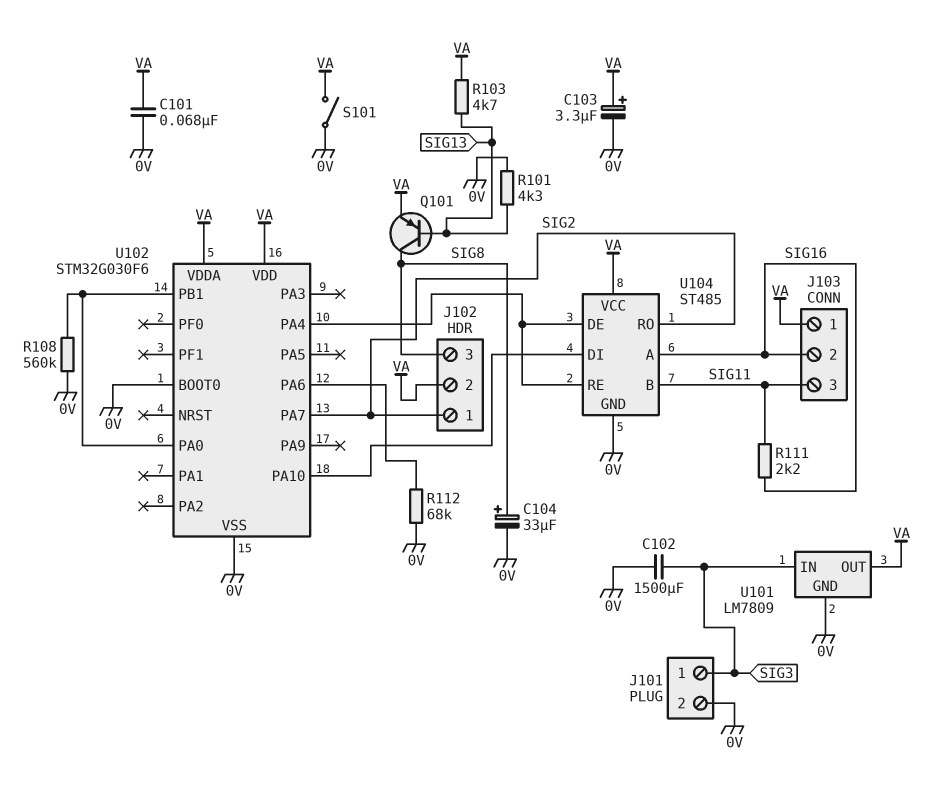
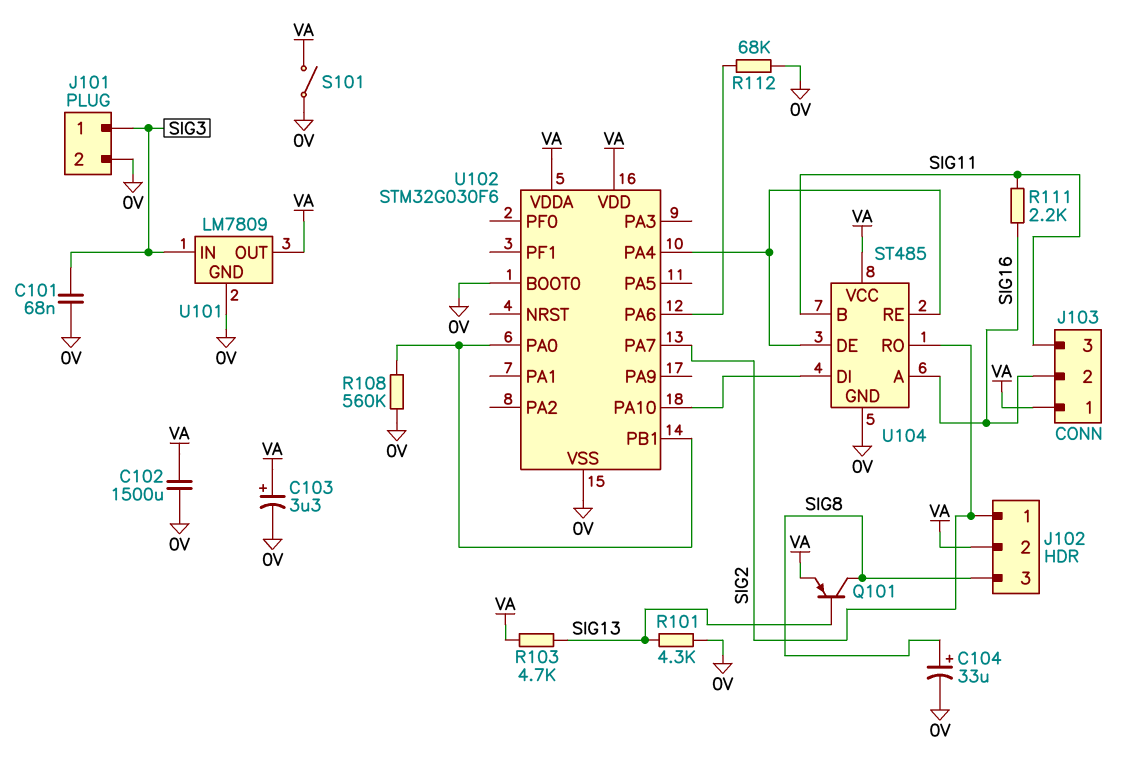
C101: 68nF (0V, VA) -> 68nF (0V, SIG3)
C102: 1500uF (0V, SIG3) -> 1500uF (0V, VA)

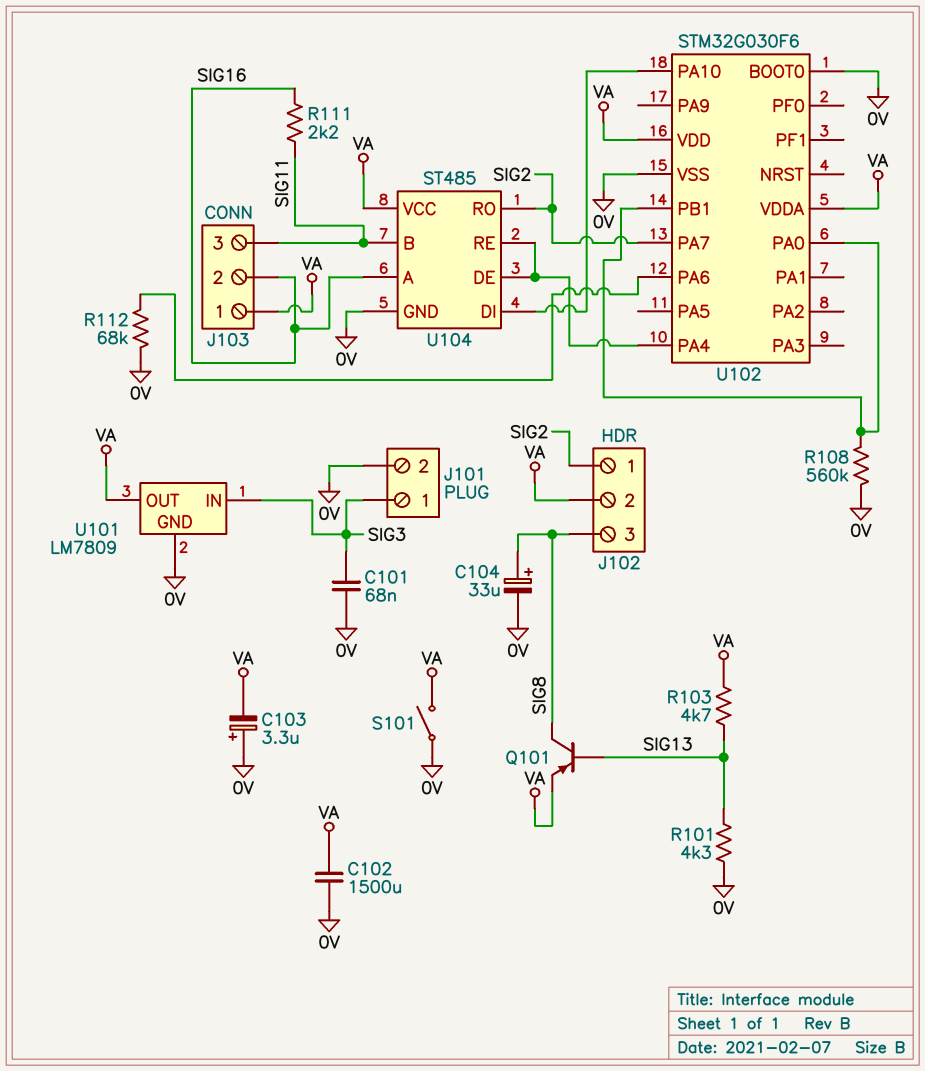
C103: 3.3uF (plus VA, minus 0V) -> 3.3uF (plus 0V, minus VA)

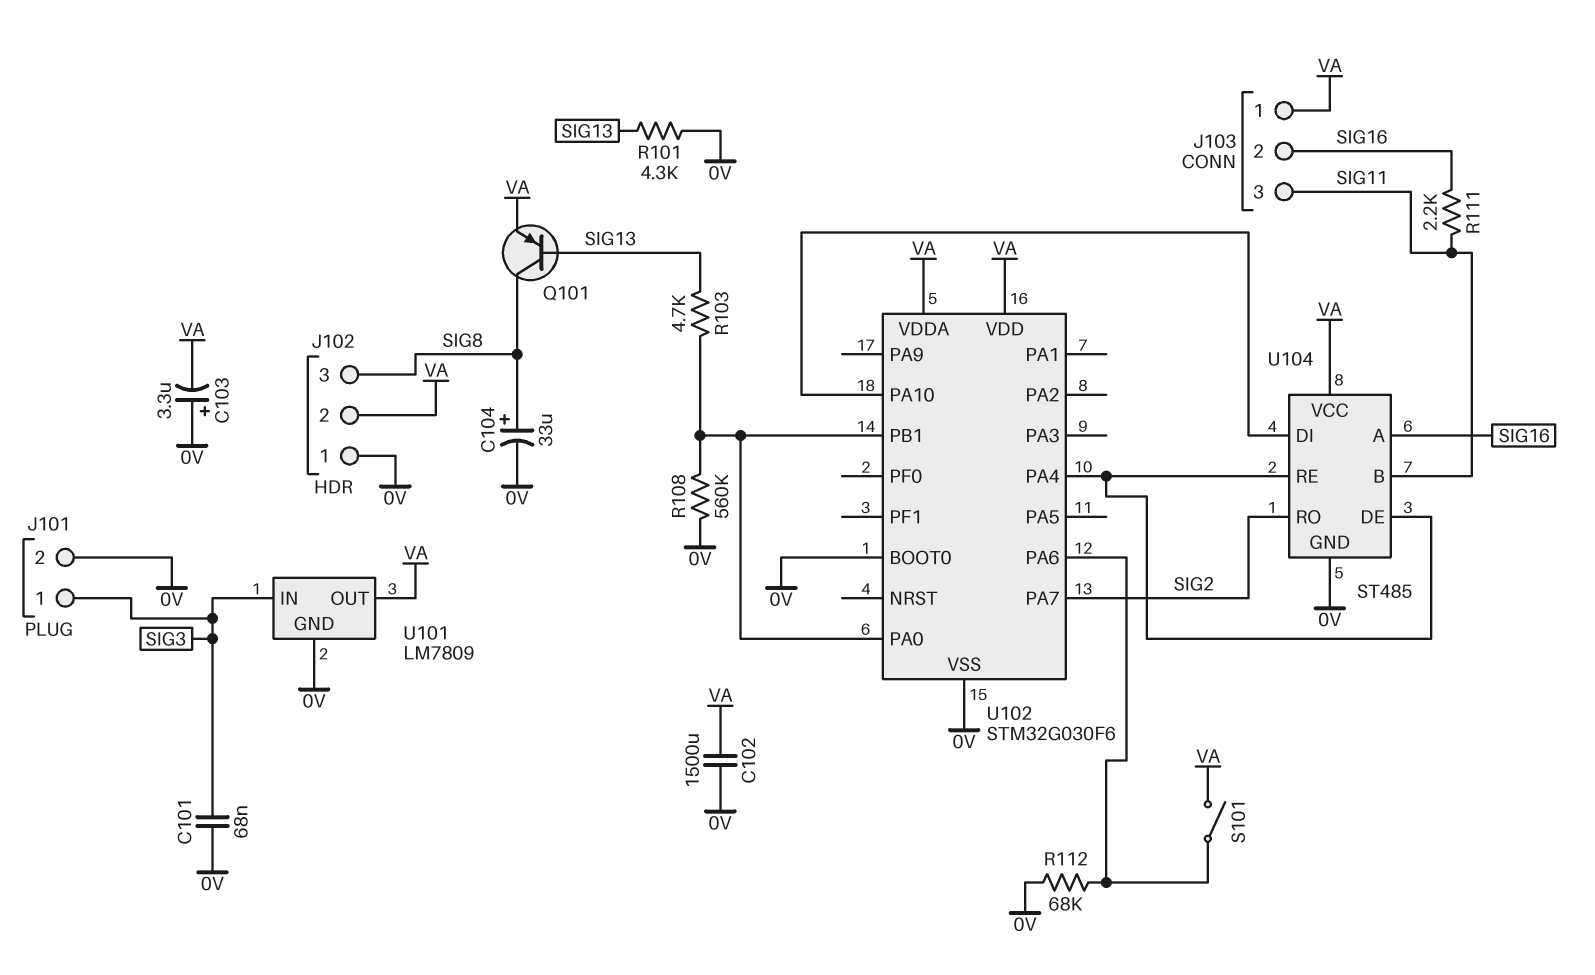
J102 pin 1: SIG2 -> 0V
R103: 4.7k (SIG13, VA) -> 4.7k (SIG13, U102/PA0)
S101: switch (0V, VA) -> switch (U102/PA6, VA)

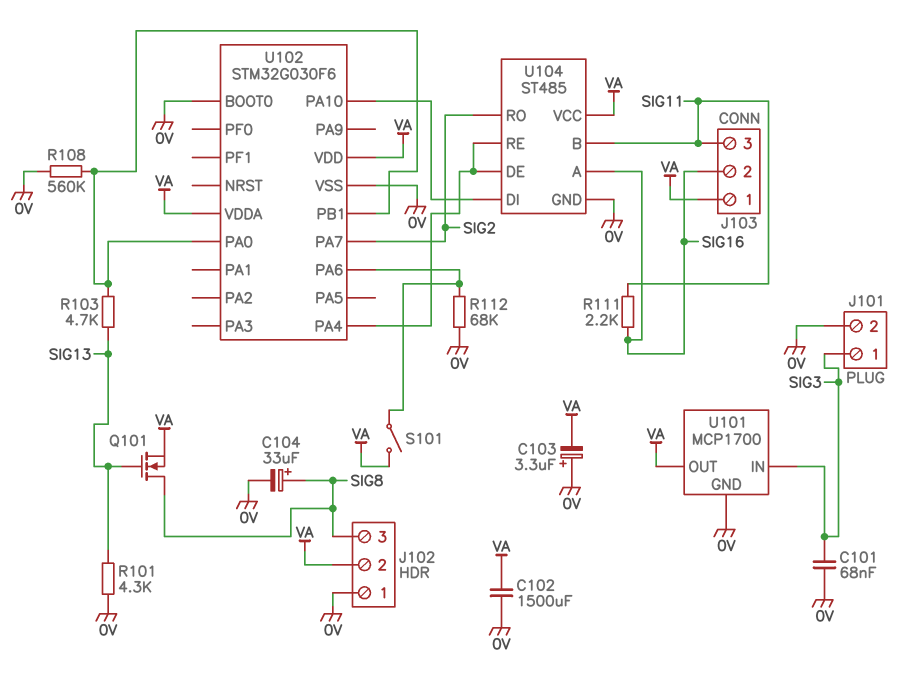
Q101: PNP (B SIG13, C SIG8, E VA) -> NMOS (G SIG13, D SIG8, S VA)
U101: LM7809 -> MCP1700

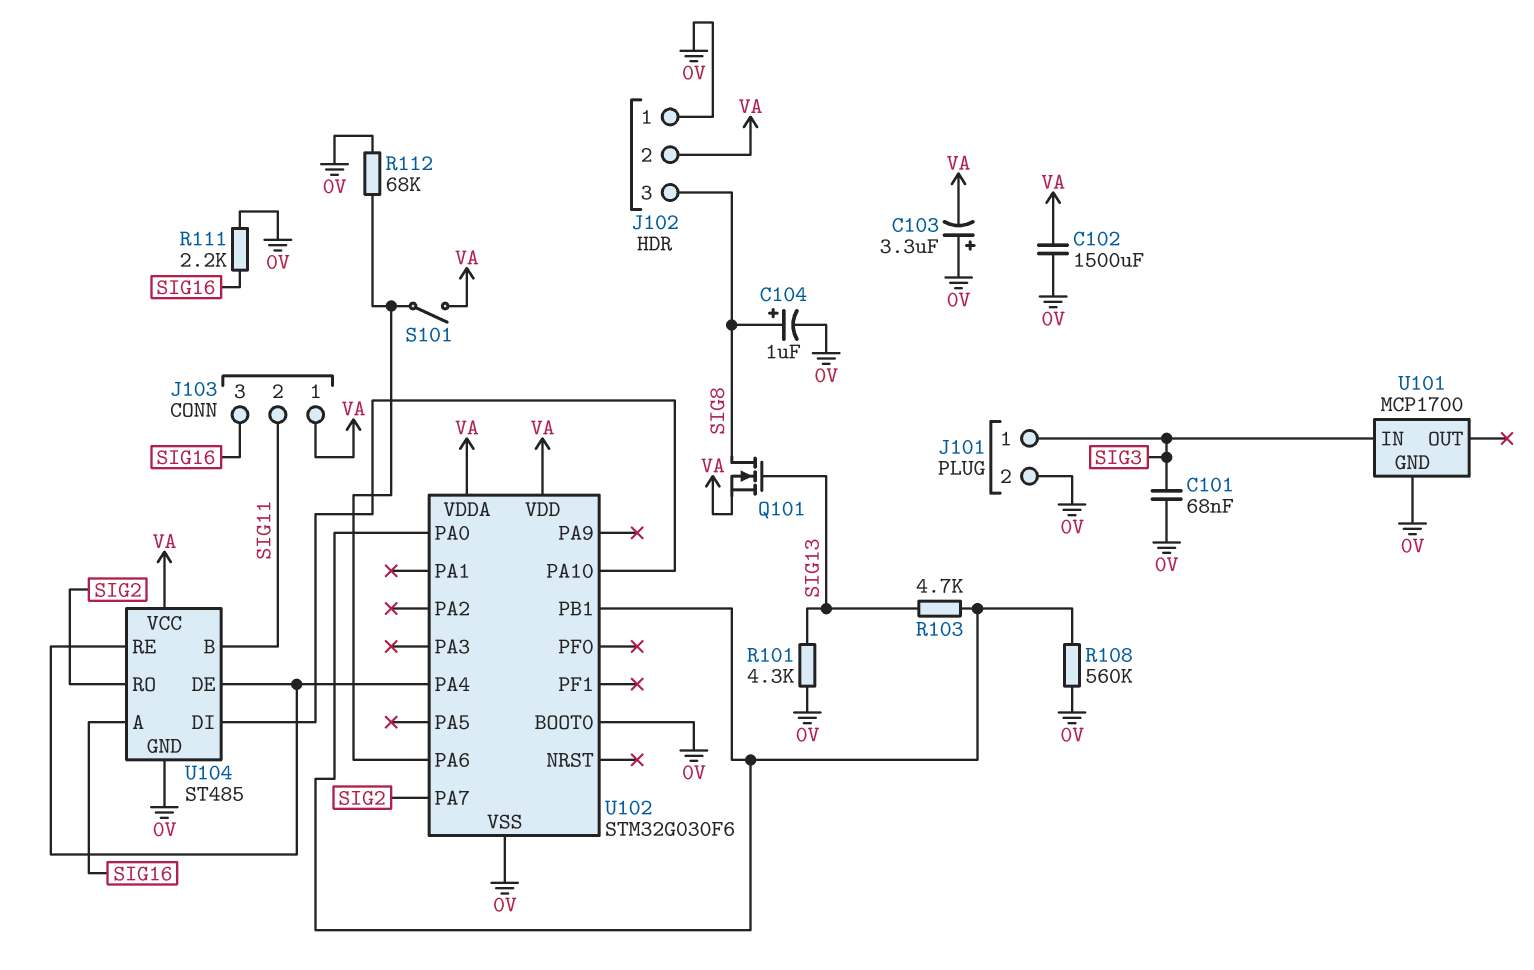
C104: 33uF (plus SIG8, minus 0V) -> 1uF (plus SIG8, minus 0V)
J103 pin 2: SIG16 -> SIG11
J103 pin 3: SIG11 -> SIG16
R111: 2.2k (SIG11, SIG16) -> 2.2k (0V, SIG16)
U101 pin OUT: VA -> none

